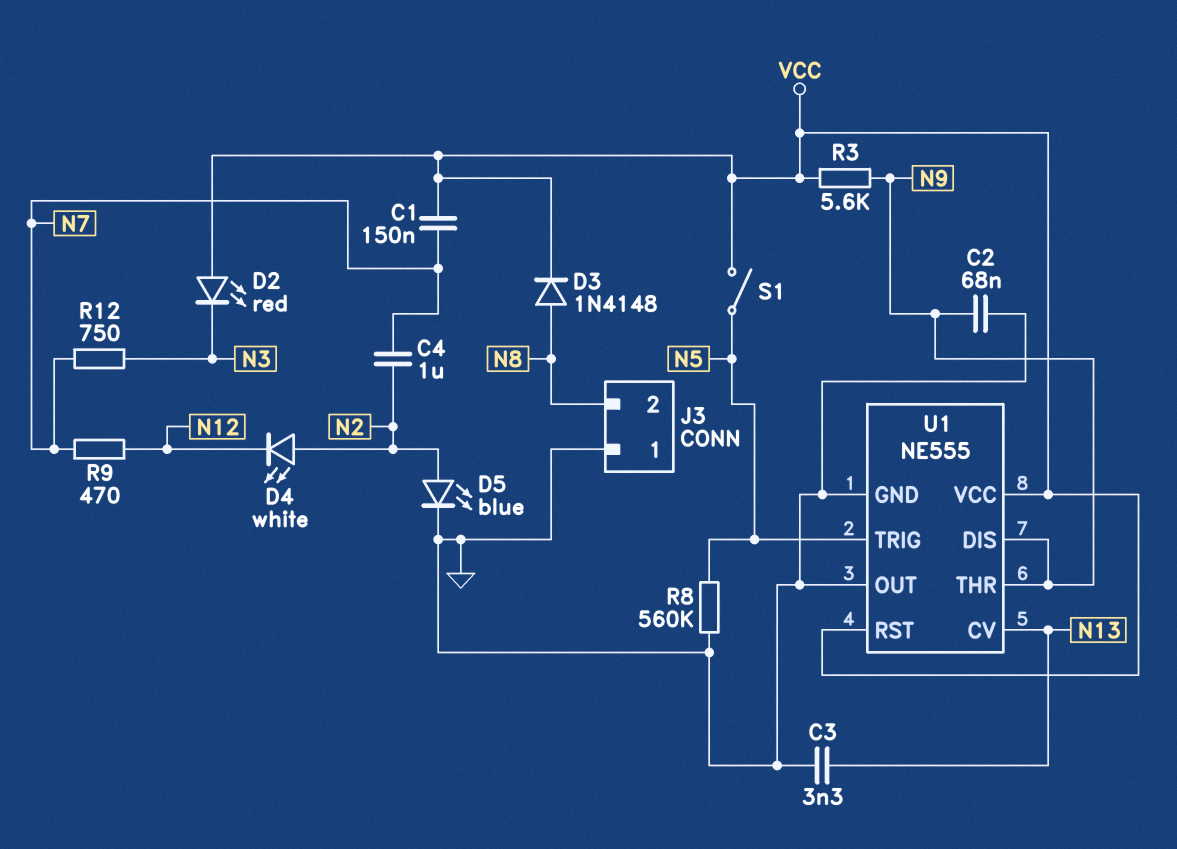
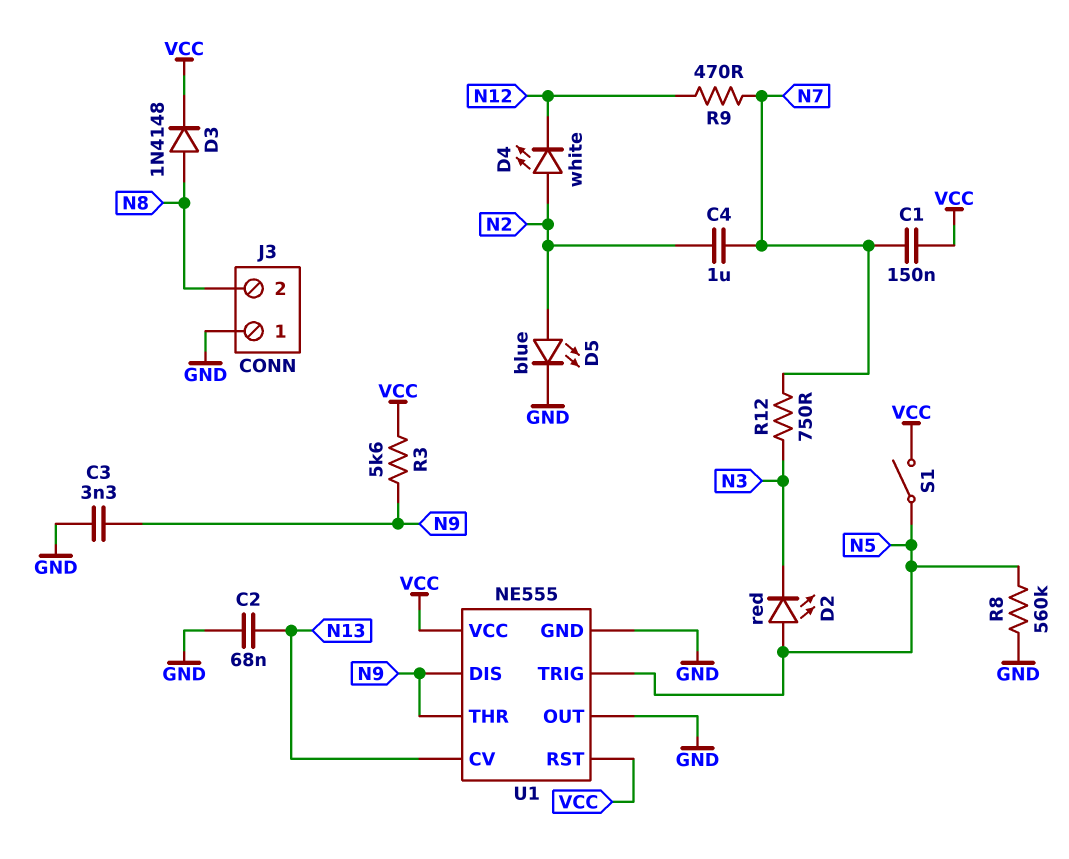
C2: 68nF (GND, N9) -> 68nF (GND, N13)
C3: 3.3nF (GND, N13) -> 3.3nF (GND, N9)
D2: LED red (A VCC, K N3) -> LED red (A N5, K N3)

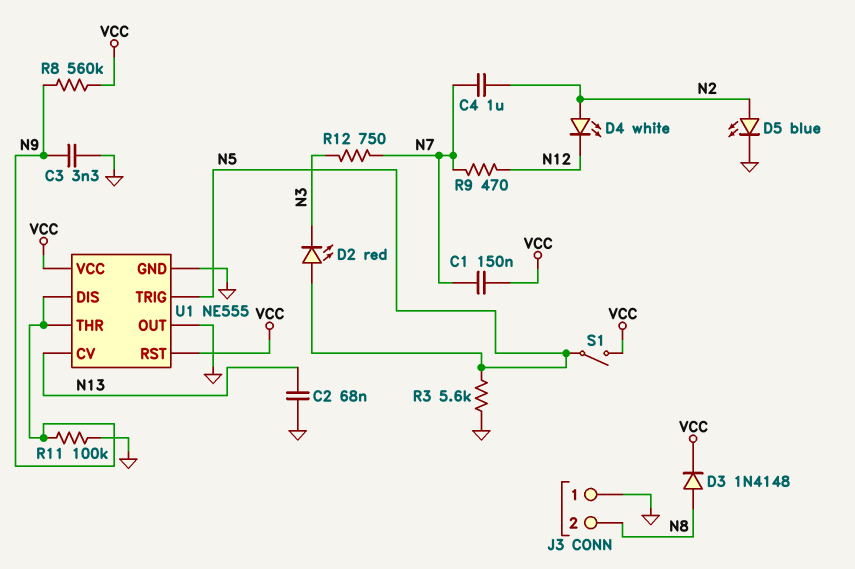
R3: 5.6k (N9, VCC) -> 5.6k (GND, N5)
R8: 560k (GND, N5) -> 560k (N9, VCC)
R11: none -> 100k (GND, N9)

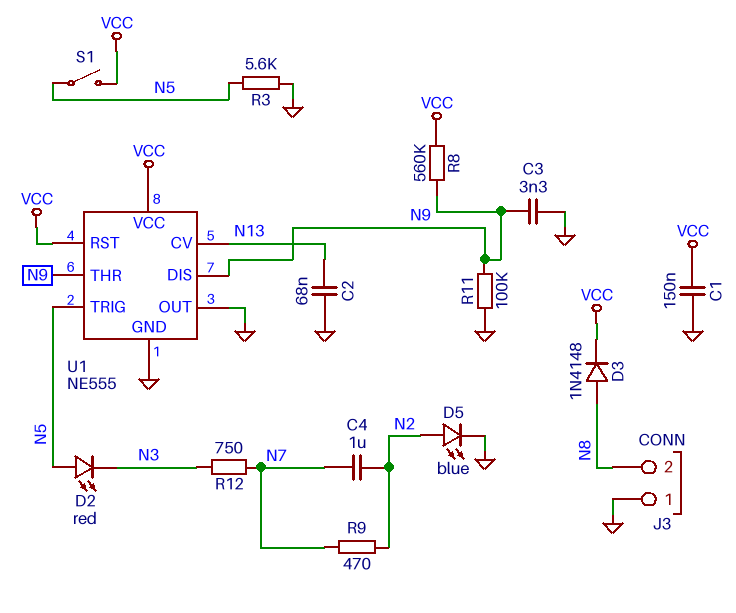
C1: 150nF (N7, VCC) -> 150nF (GND, VCC)
D4: LED white (A N2, K N12) -> none
R9: 470 (N7, N12) -> 470 (N2, N7)

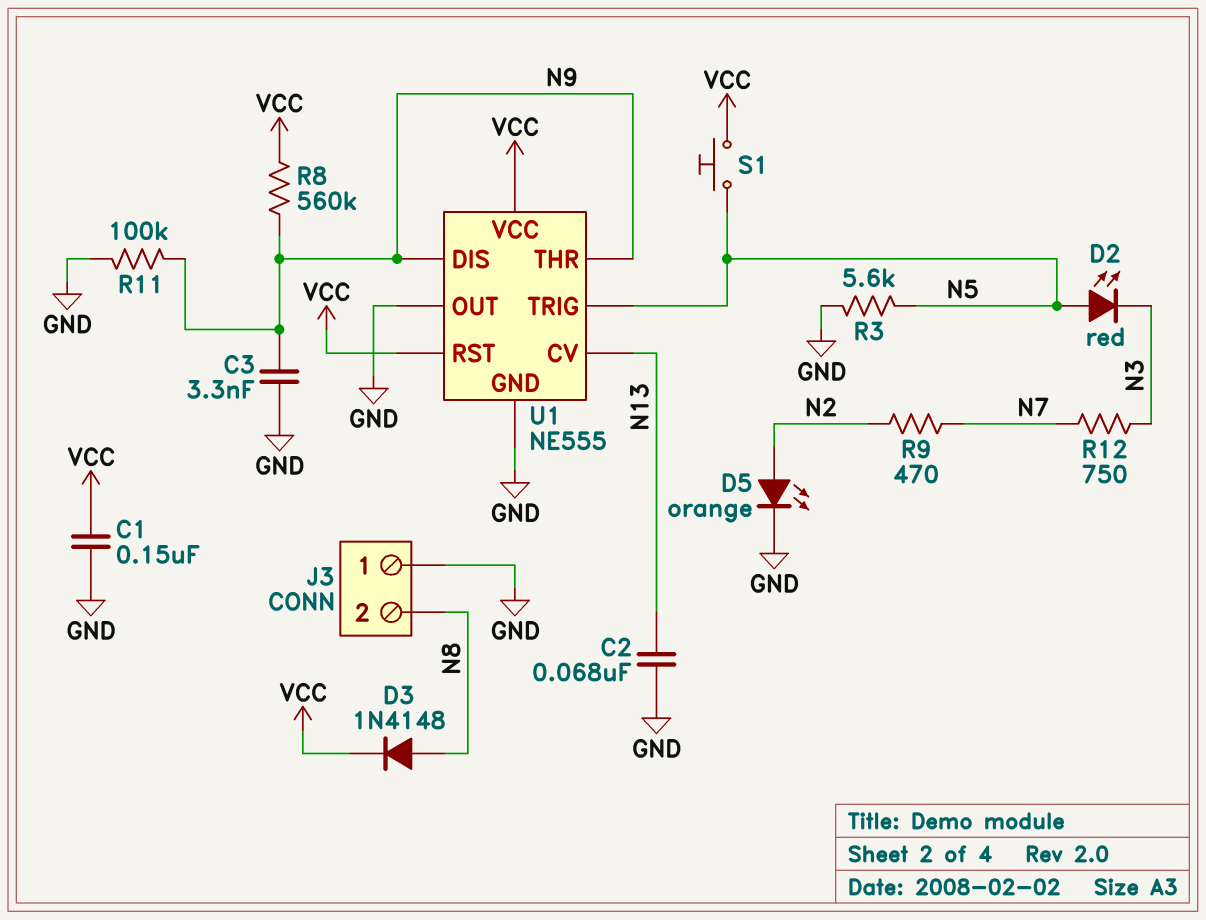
C4: 1uF (N2, N7) -> none
D5: LED blue (A N2, K GND) -> LED orange (A N2, K GND)
S1: switch (N5, VCC) -> button (N5, VCC)

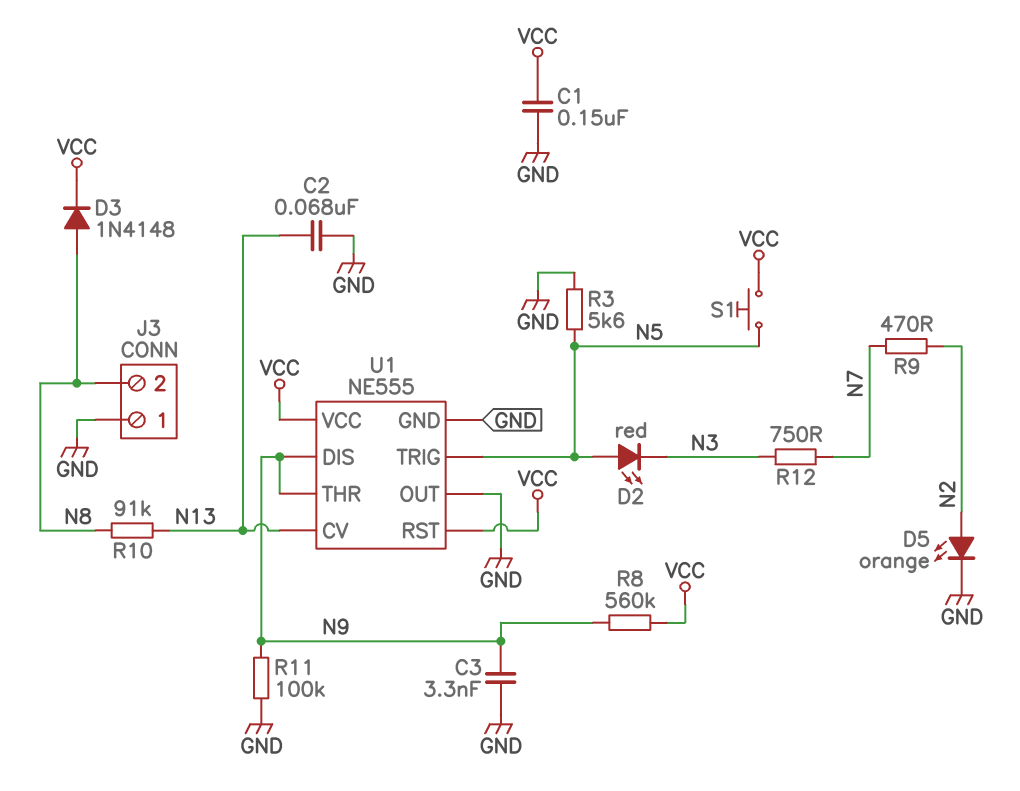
R10: none -> 91k (N8, N13)

